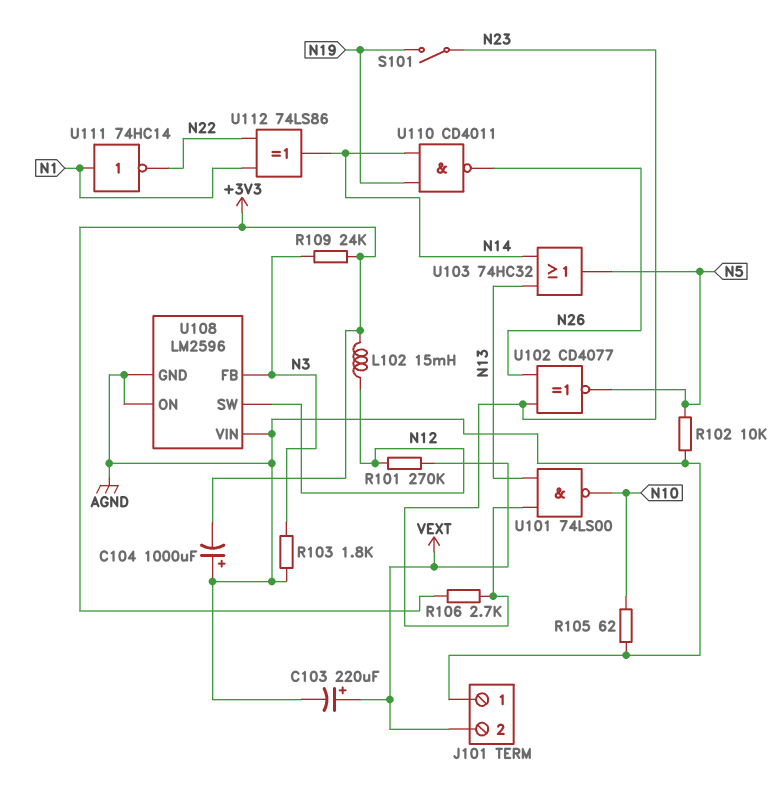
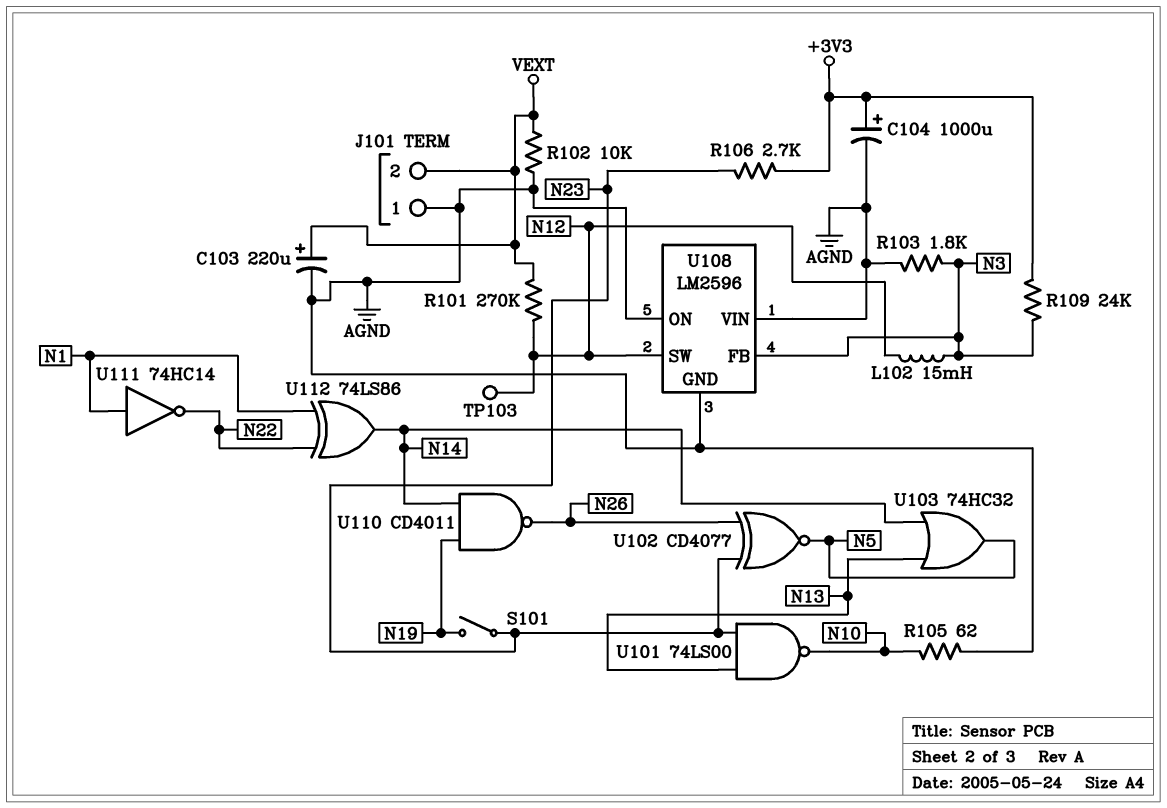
C104: 1000uF (plus AGND, minus +3V3) -> 1000uF (plus +3V3, minus AGND)
L102: 15mH (+3V3, N12) -> 15mH (N3, N12)
R102: 10k (AGND, N5) -> 10k (AGND, VEXT)
TP103: none -> test point (N12)

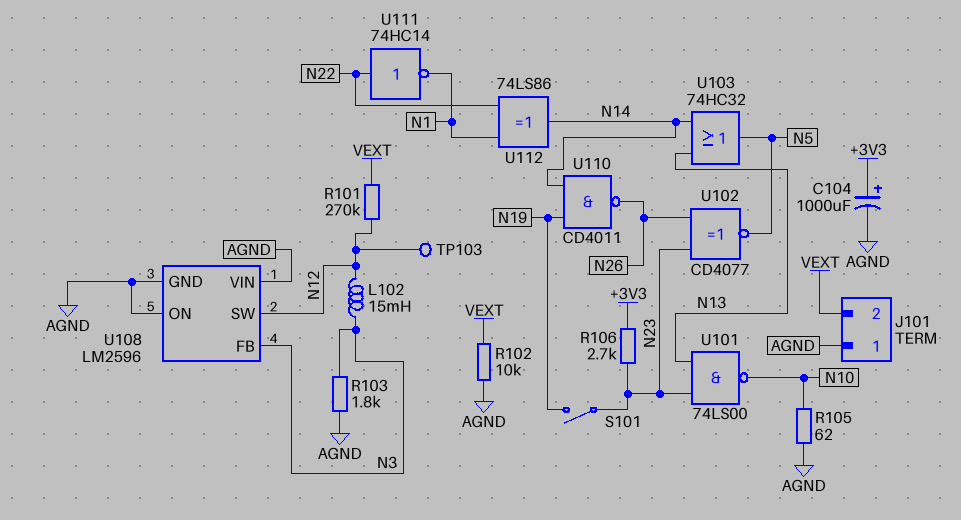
C103: 220uF (plus VEXT, minus AGND) -> none
R109: 24k (+3V3, N3) -> none
U111: NOT 74HC14 (in N1, out N22) -> NOT 74HC14 (in N22, out N1)

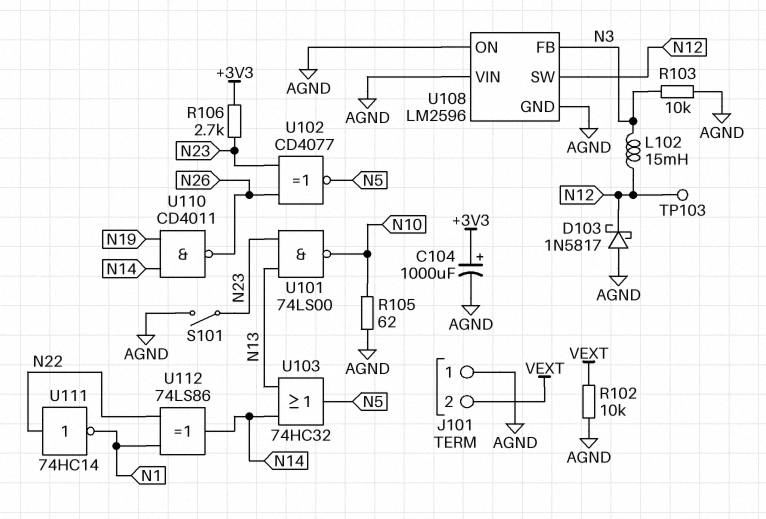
D103: none -> schottky 1N5817 (A AGND, K N12)
R101: 270k (N12, VEXT) -> none
R103: 1.8k (AGND, N3) -> 10k (AGND, N3)
S101: switch (N19, N23) -> switch (AGND, N23)

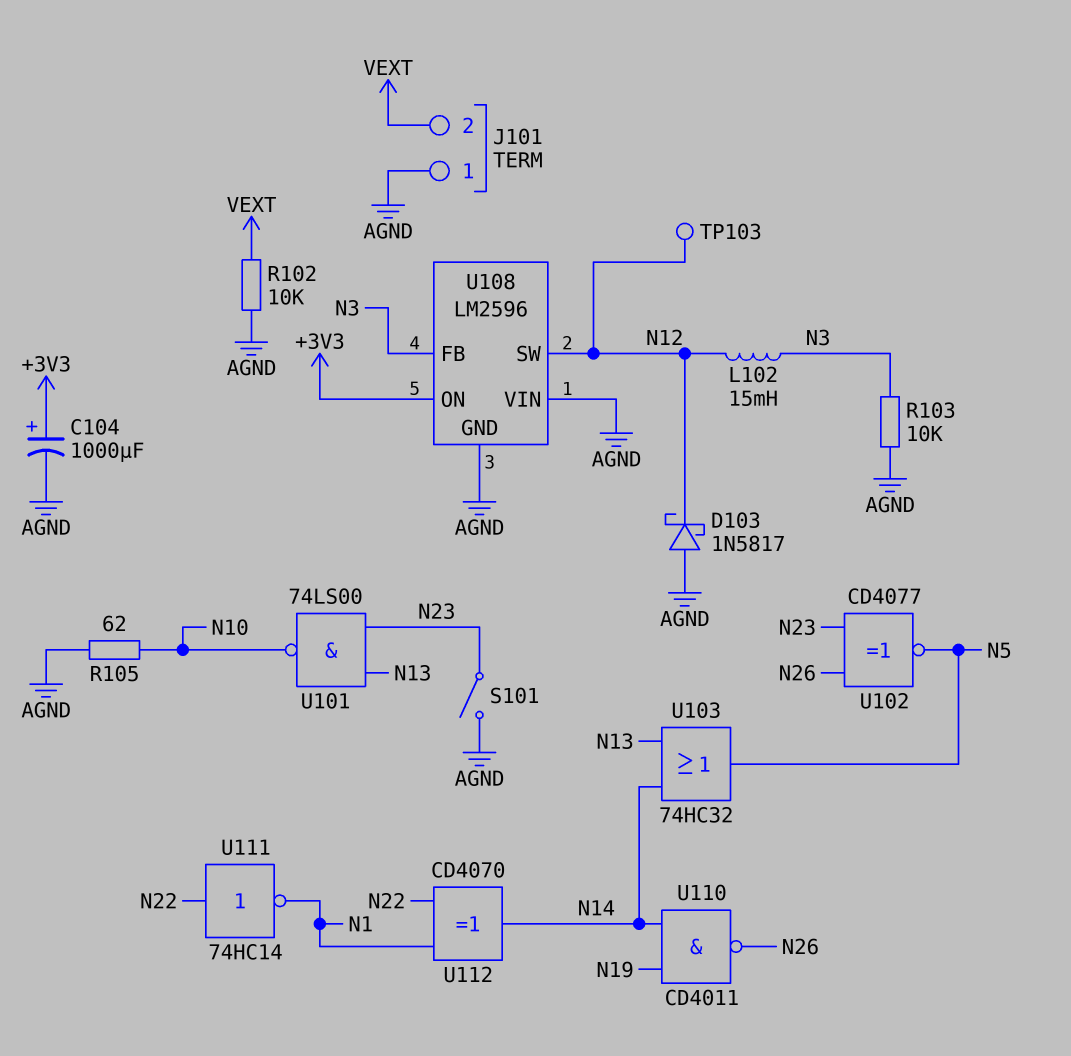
R106: 2.7k (+3V3, N23) -> none
U108 pin ON: AGND -> +3V3
U112: XOR 74LS86 (in N1, in N22, out N14) -> XOR CD4070 (in N1, in N22, out N14)

